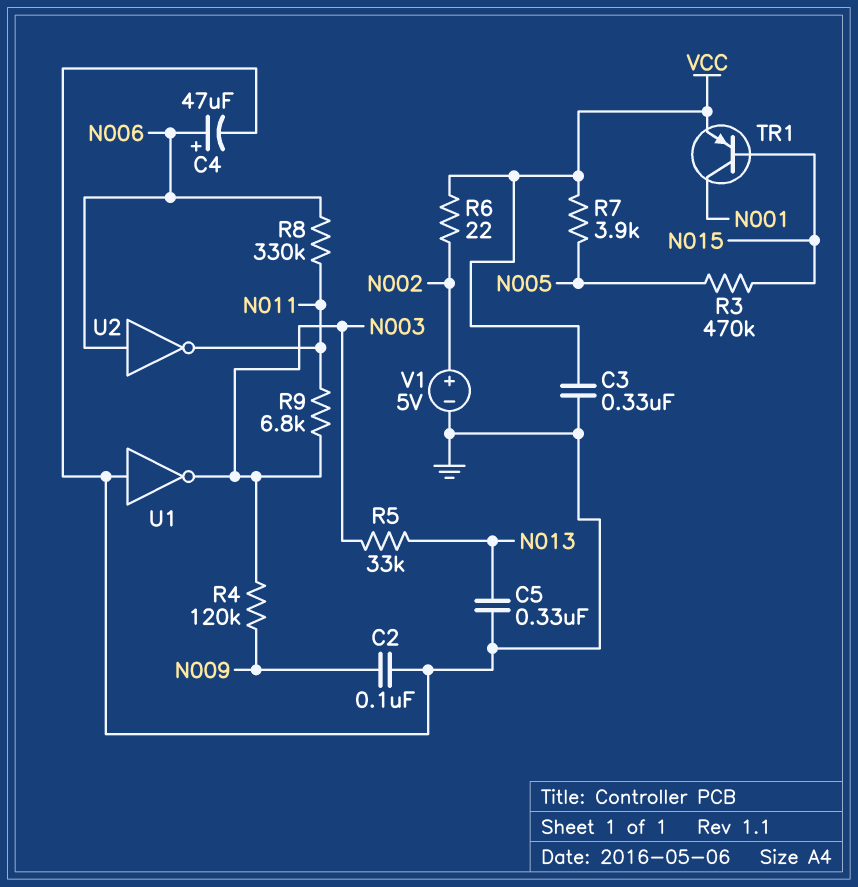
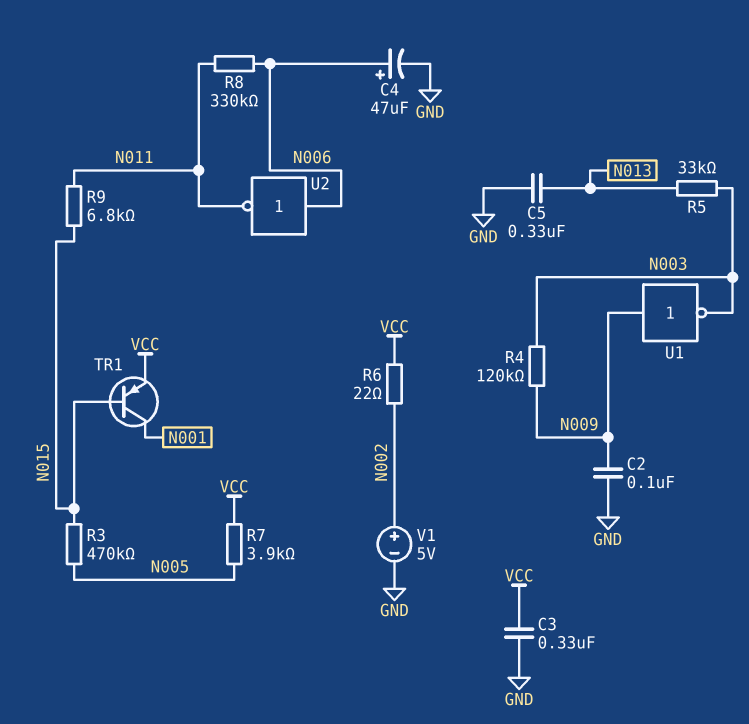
R9: 6.8k (N003, N011) -> 6.8k (N011, N015)
U1: NOT (in GND, out N003) -> NOT (in N009, out N003)

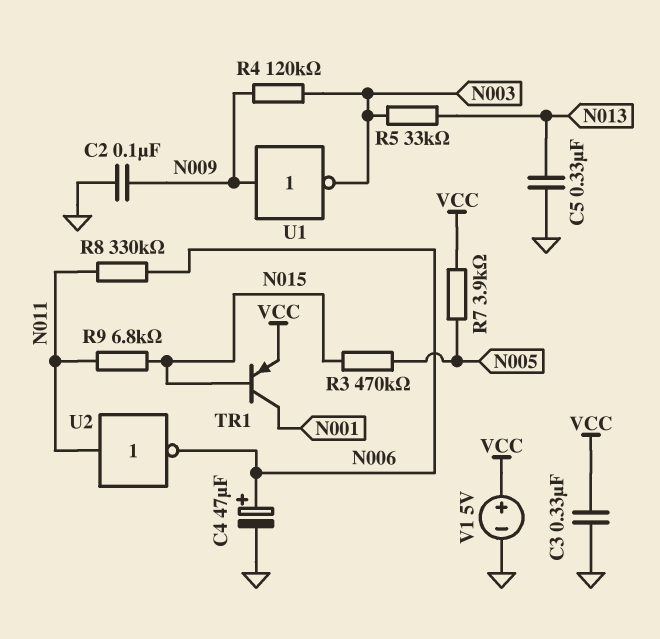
R6: 22 (N002, VCC) -> none
U2: NOT (in N006, out N011) -> NOT (in N011, out N006)
V1: 5V (plus N002, minus GND) -> 5V (plus VCC, minus GND)

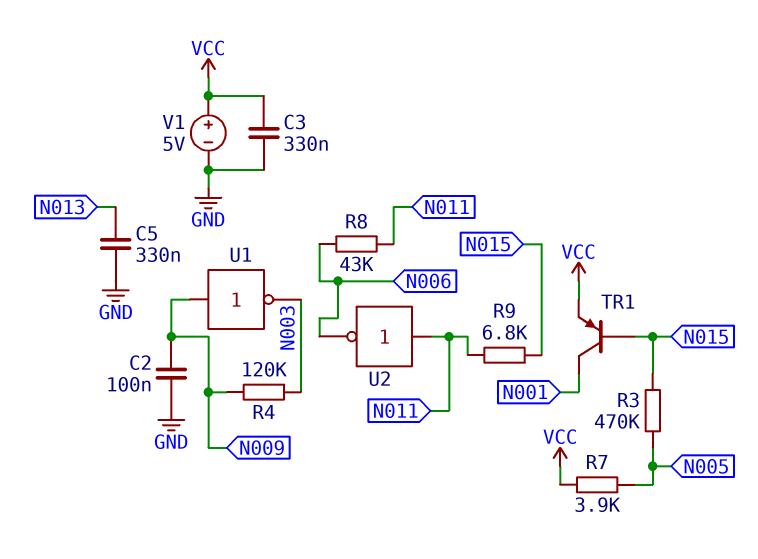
C4: 47uF (plus N006, minus GND) -> none
R5: 33k (N003, N013) -> none
R8: 330k (N006, N011) -> 43k (N006, N011)

